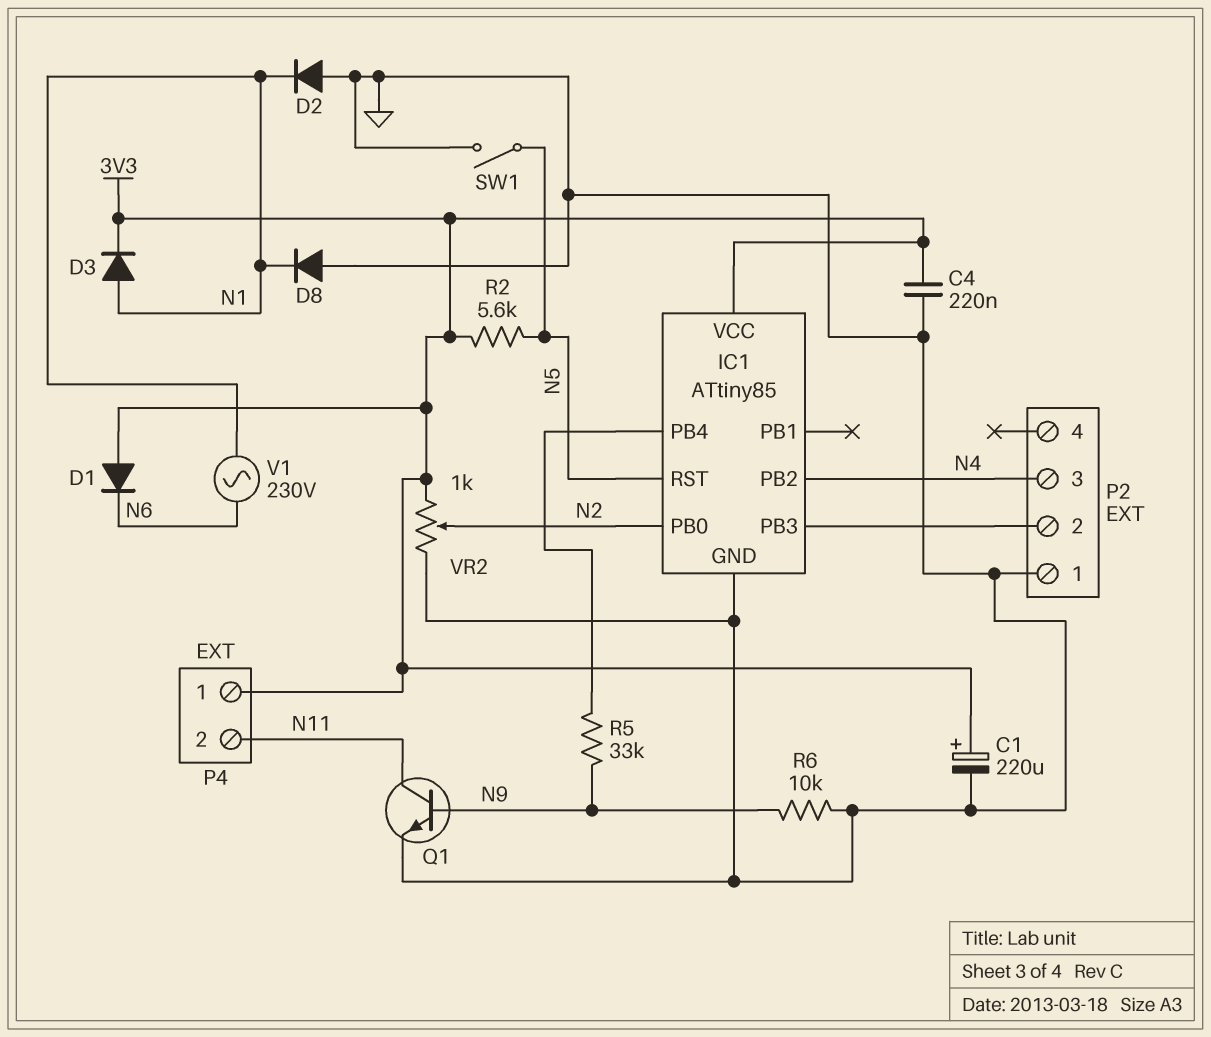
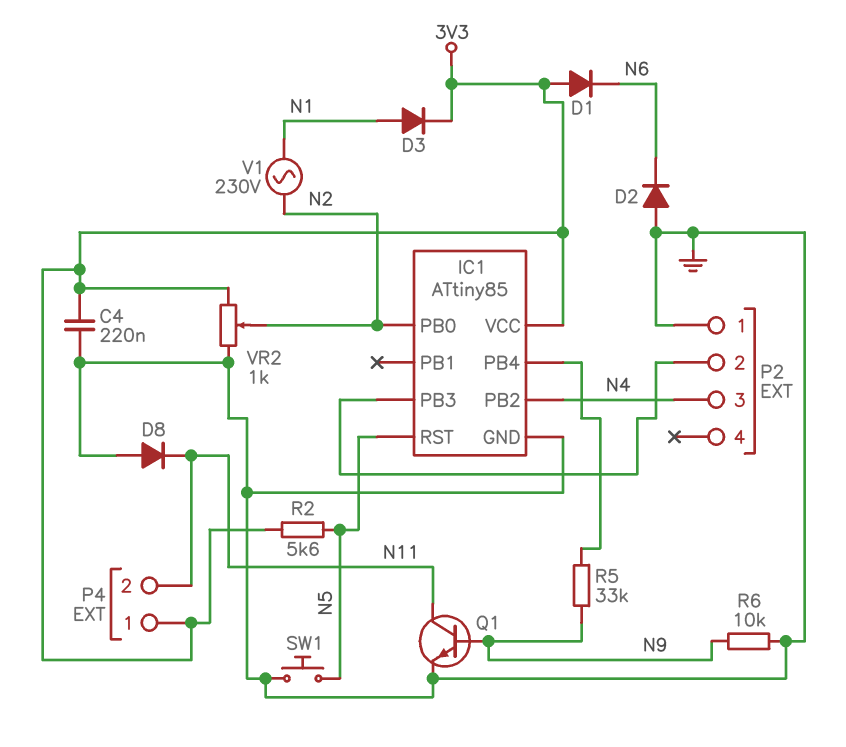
C1: 220uF (plus 3V3, minus GND) -> none
D2: diode (A GND, K N1) -> diode (A GND, K N6)
D8: diode (A GND, K N1) -> diode (A GND, K N11)
SW1: switch (GND, N5) -> button (GND, N5)
V1: AC 230V (N1, N6) -> AC 230V (N1, N2)

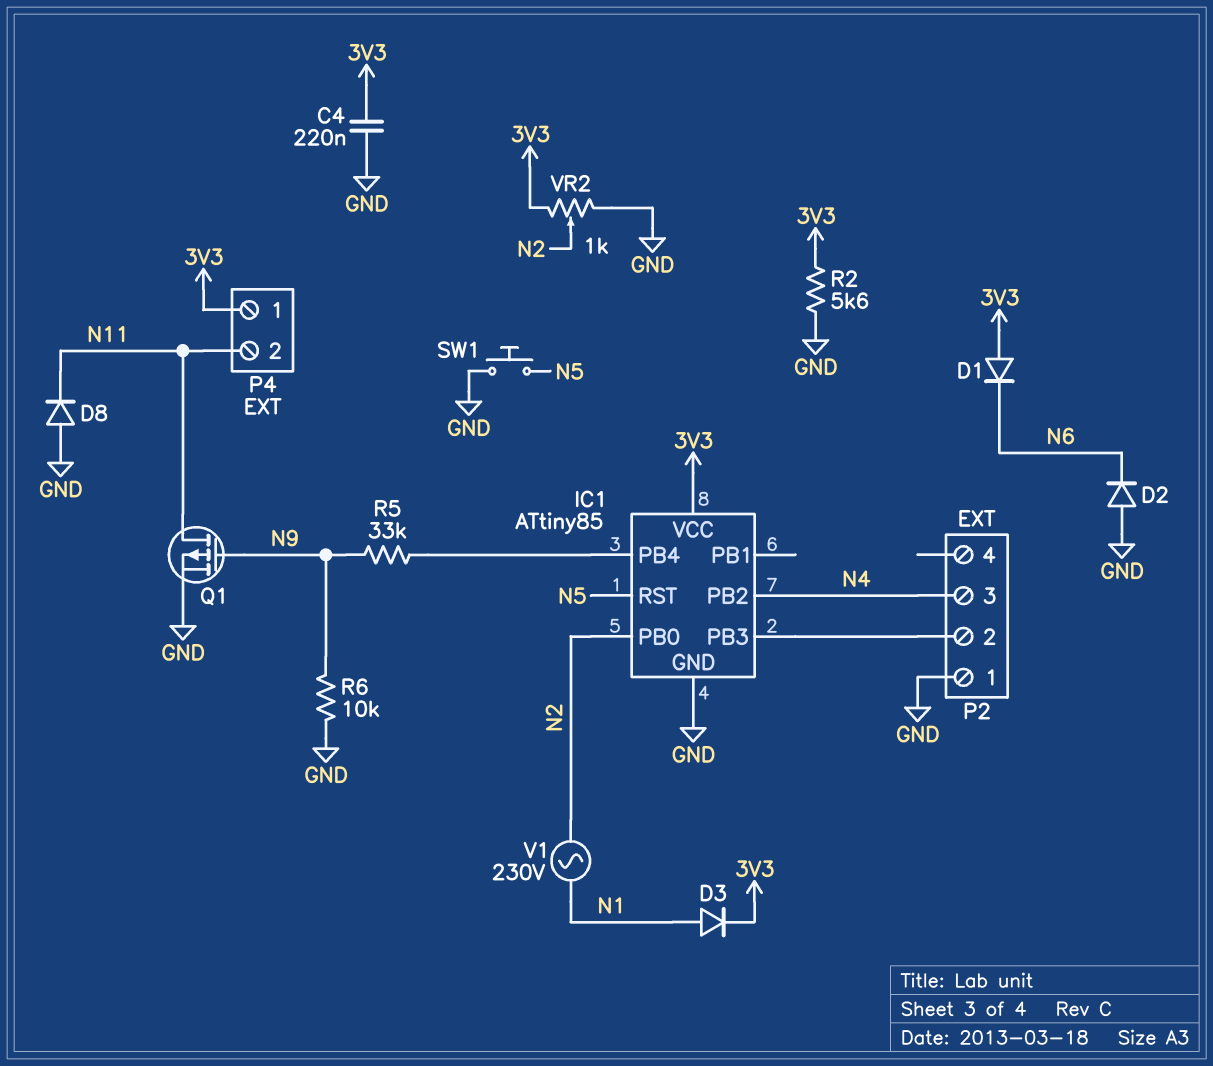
Q1: NPN (B N9, C N11, E GND) -> PMOS (G N9, D N11, S GND)
R2: 5.6k (3V3, N5) -> 5.6k (3V3, GND)

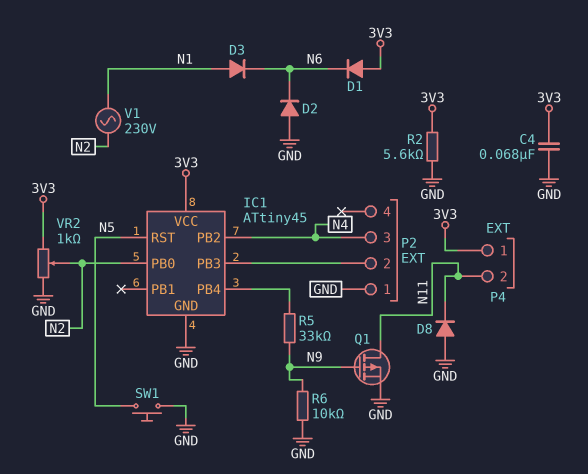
C4: 220nF (3V3, GND) -> 68nF (3V3, GND)
D3: diode (A N1, K 3V3) -> diode (A N1, K N6)
IC1: ATtiny85 -> ATtiny45

